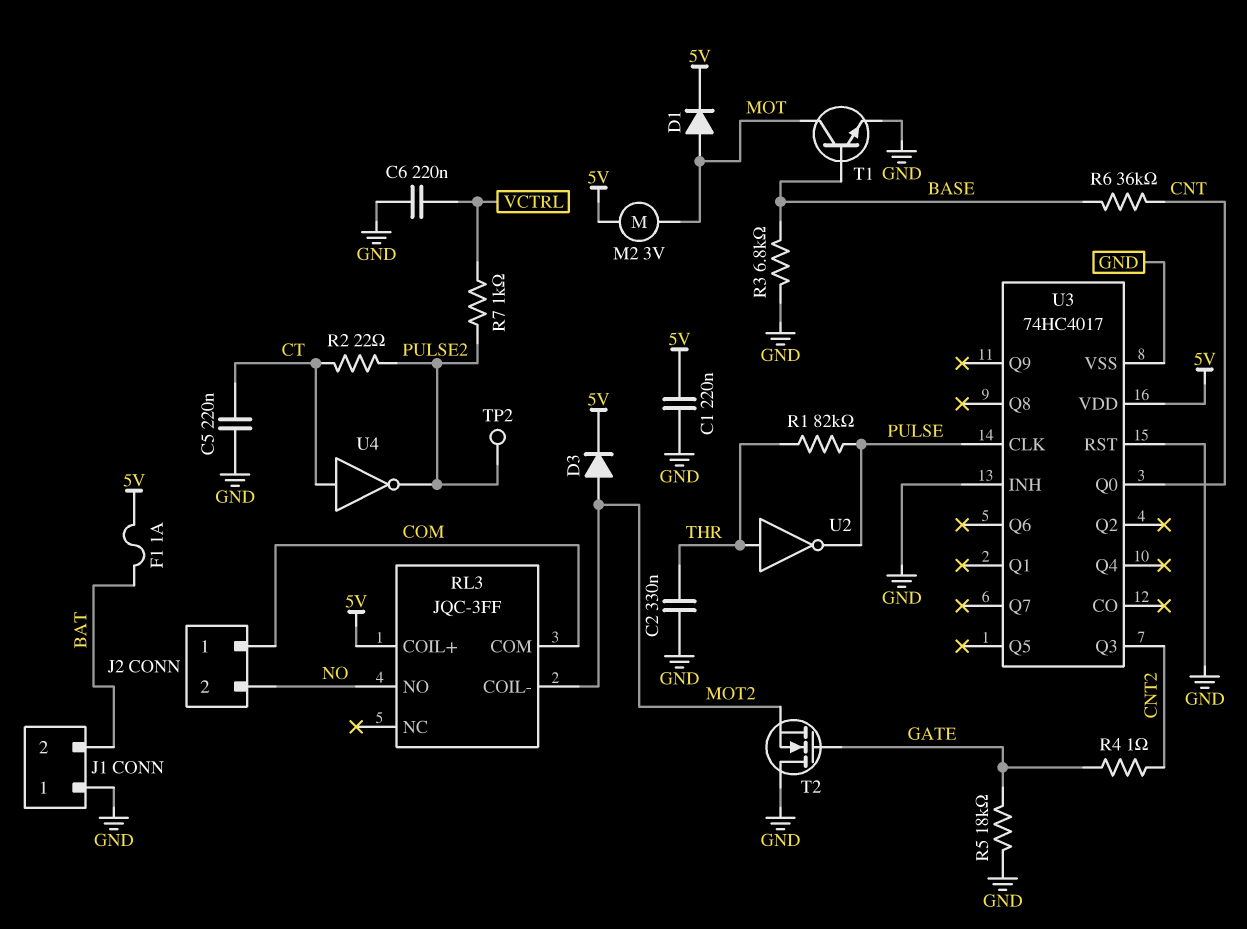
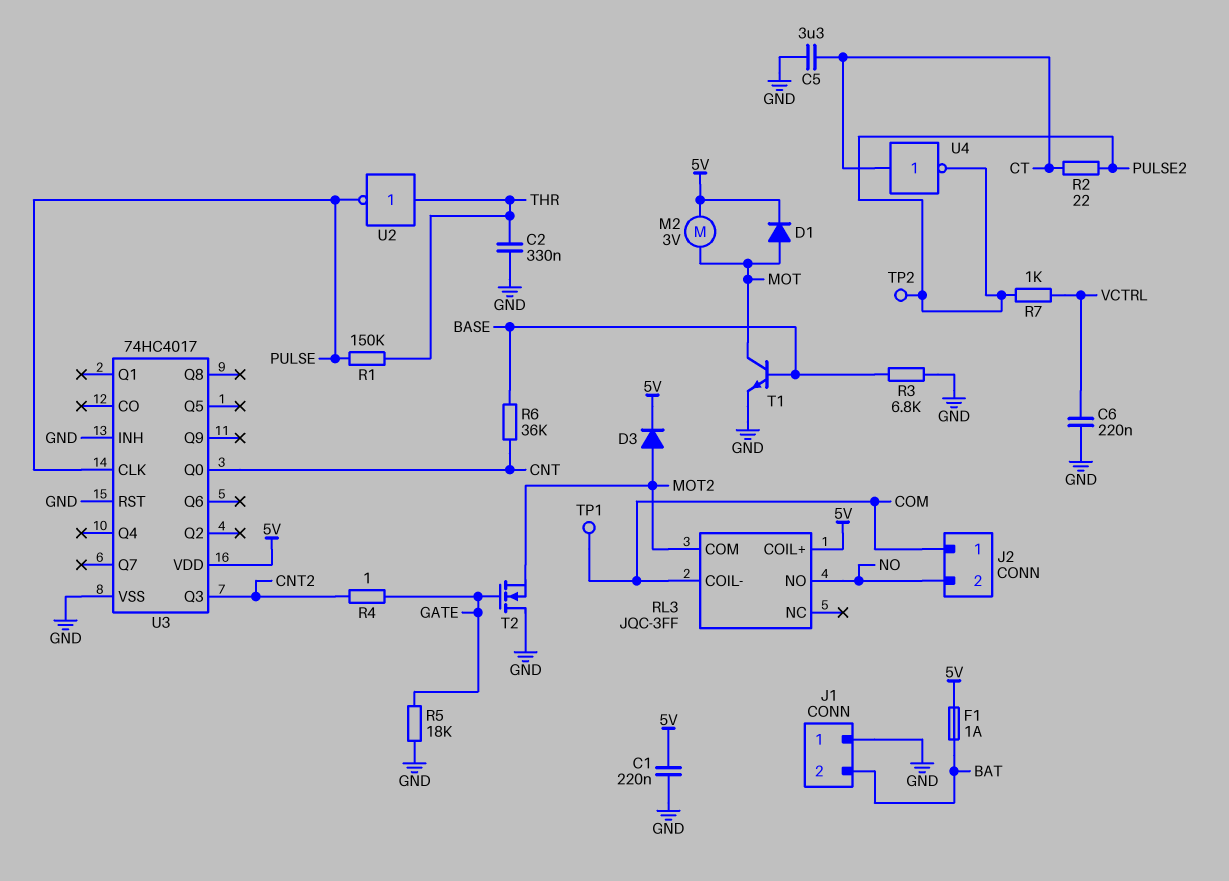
C5: 220nF (CT, GND) -> 3.3uF (CT, GND)
R1: 82k (PULSE, THR) -> 150k (PULSE, THR)
RL3 pin COIL-: MOT2 -> COM
RL3 pin COM: COM -> MOT2
TP1: none -> test point (COM)

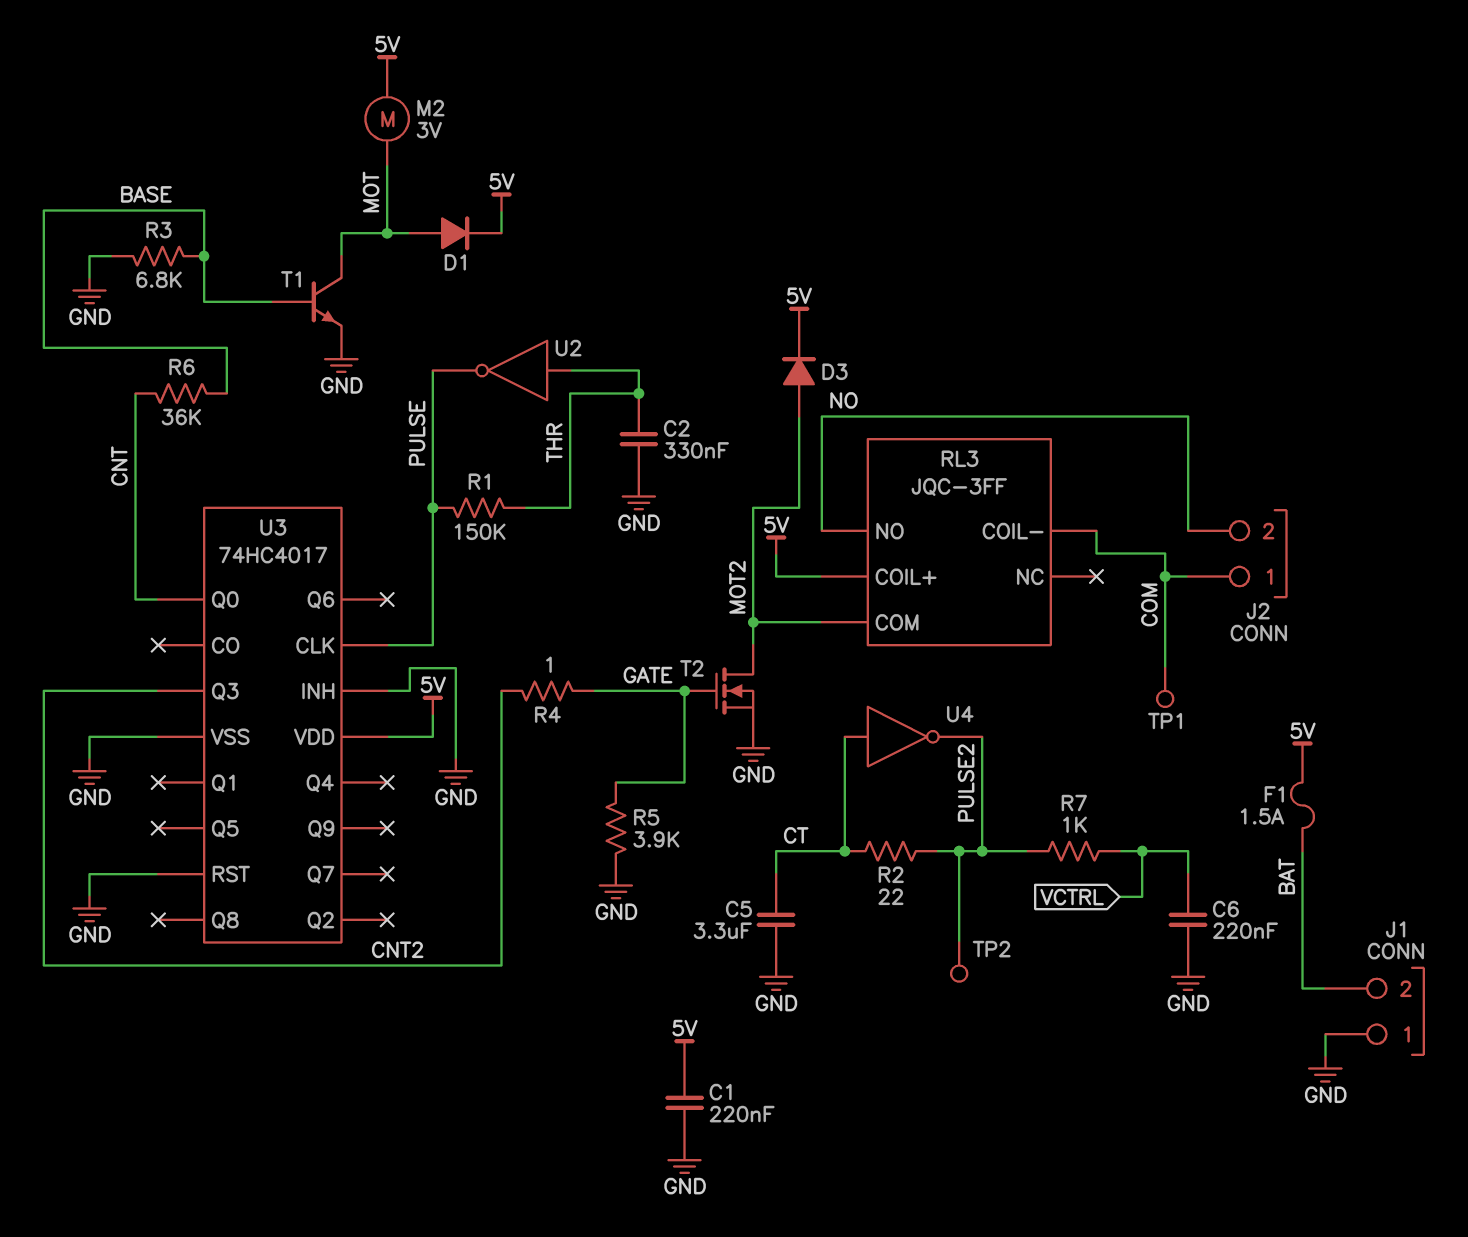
F1: 1A (5V, BAT) -> 1.5A (5V, BAT)
R5: 18k (GATE, GND) -> 3.9k (GATE, GND)
T2: NMOS (G GATE, D GND, S MOT2) -> NMOS (G GATE, D MOT2, S GND)

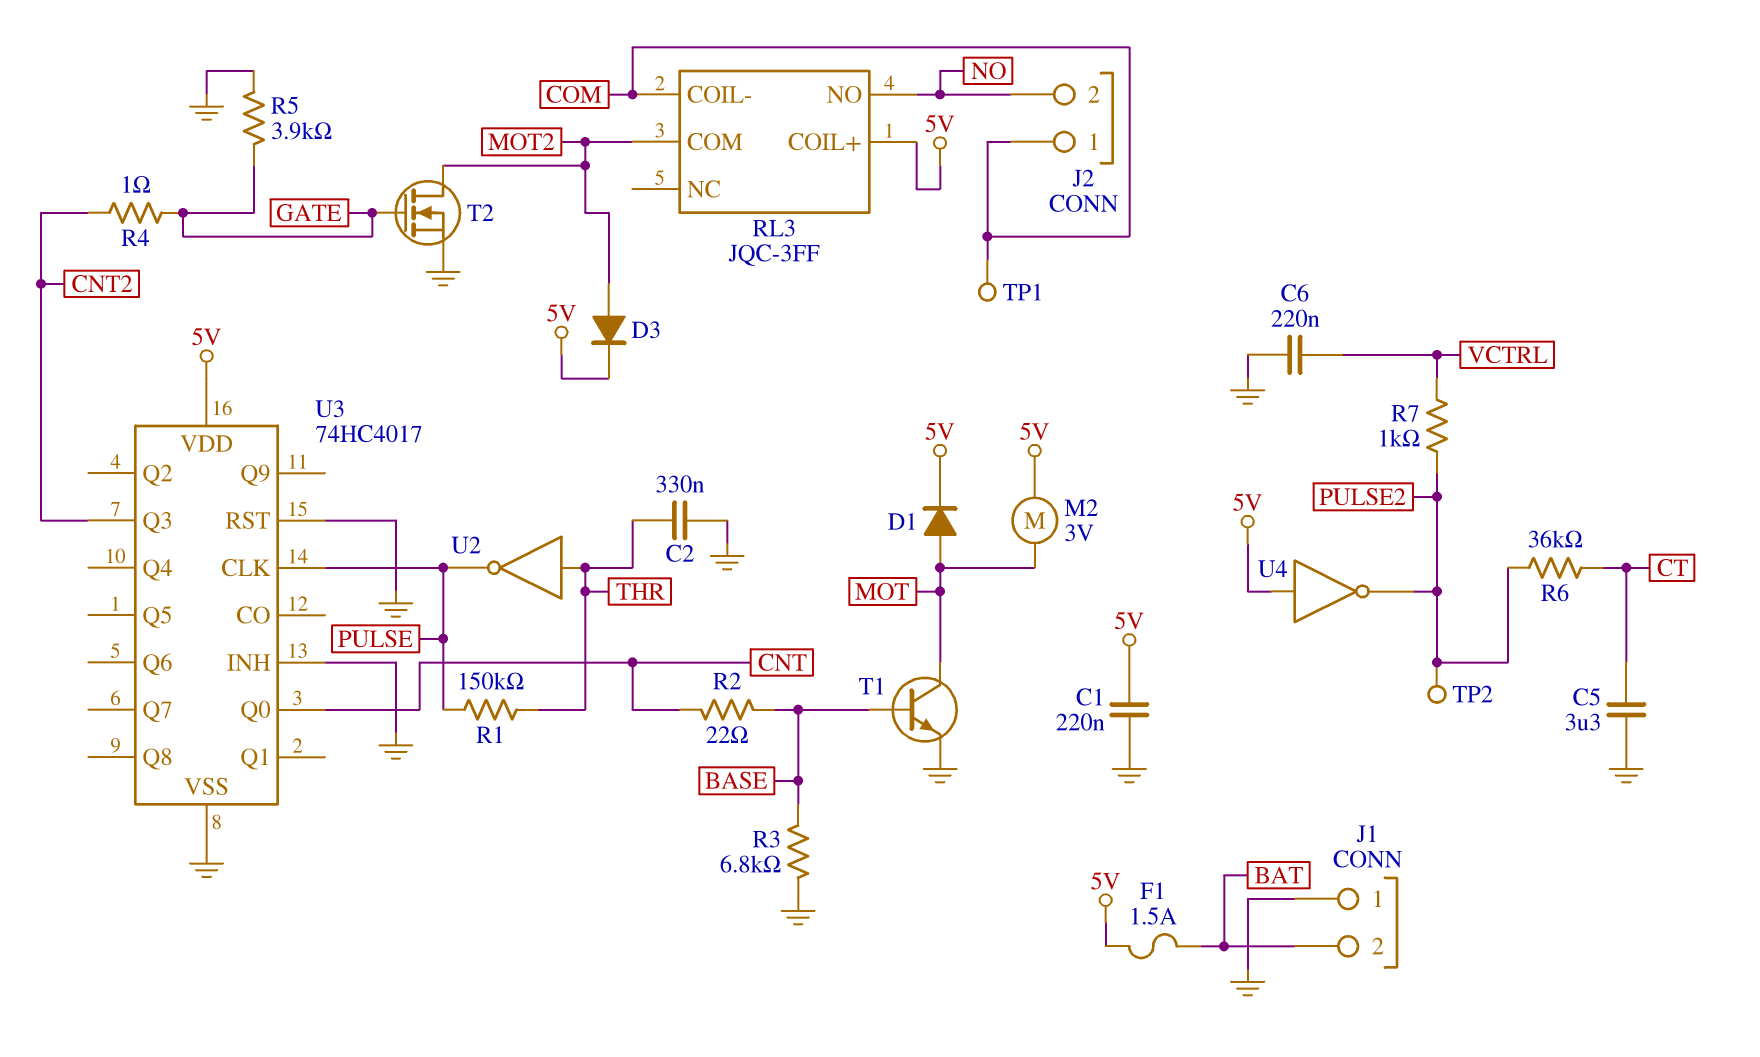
R2: 22 (CT, PULSE2) -> 22 (BASE, CNT)
R6: 36k (BASE, CNT) -> 36k (CT, PULSE2)
U4: NOT (in CT, out PULSE2) -> NOT (in 5V, out PULSE2)

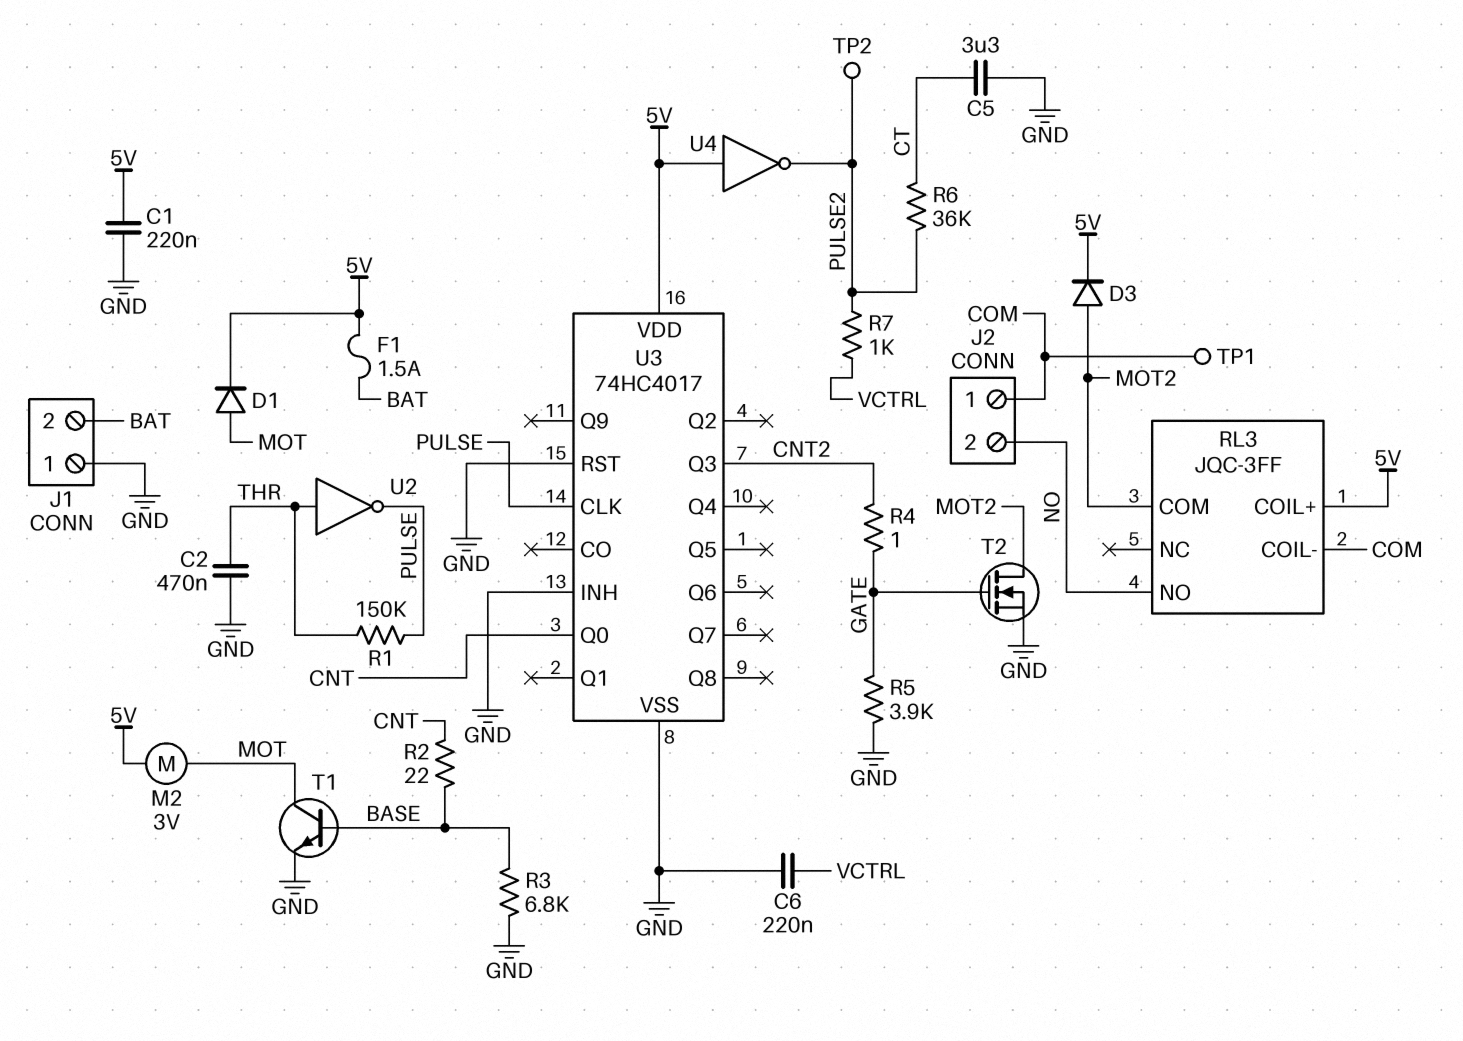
C2: 330nF (GND, THR) -> 470nF (GND, THR)

